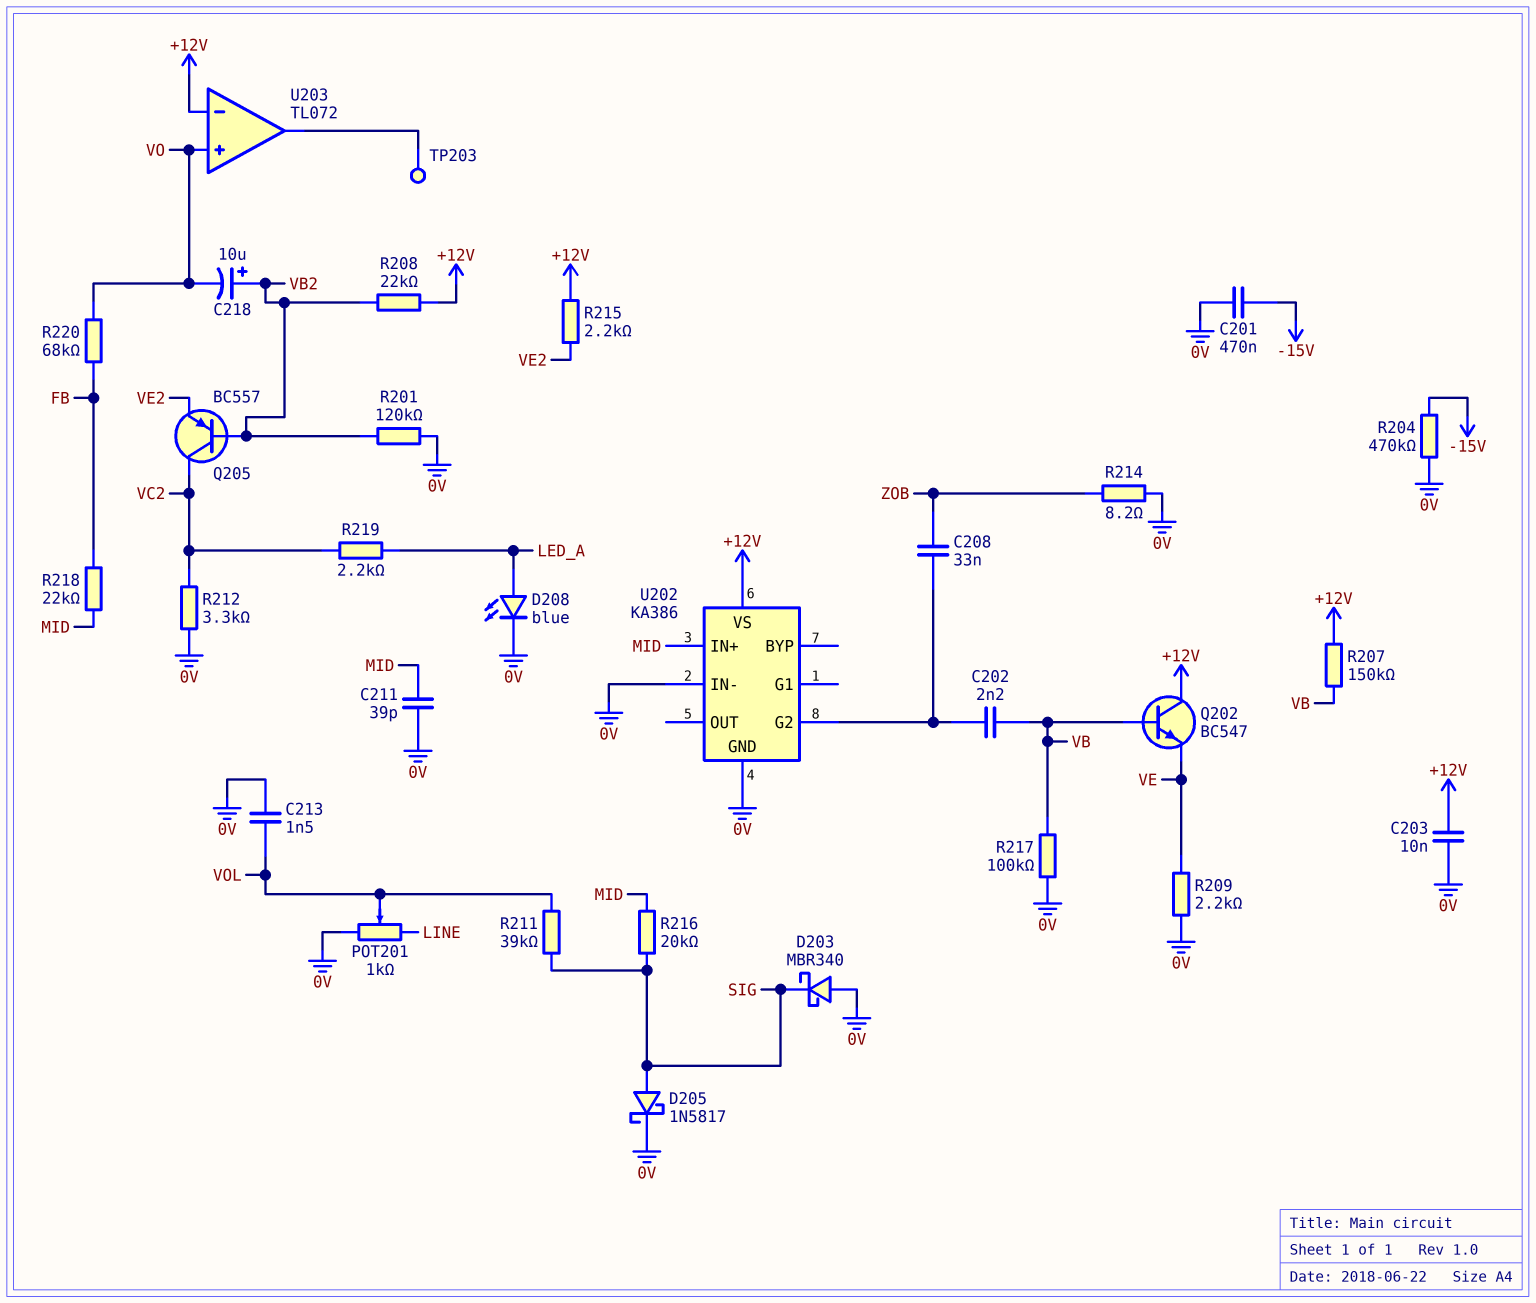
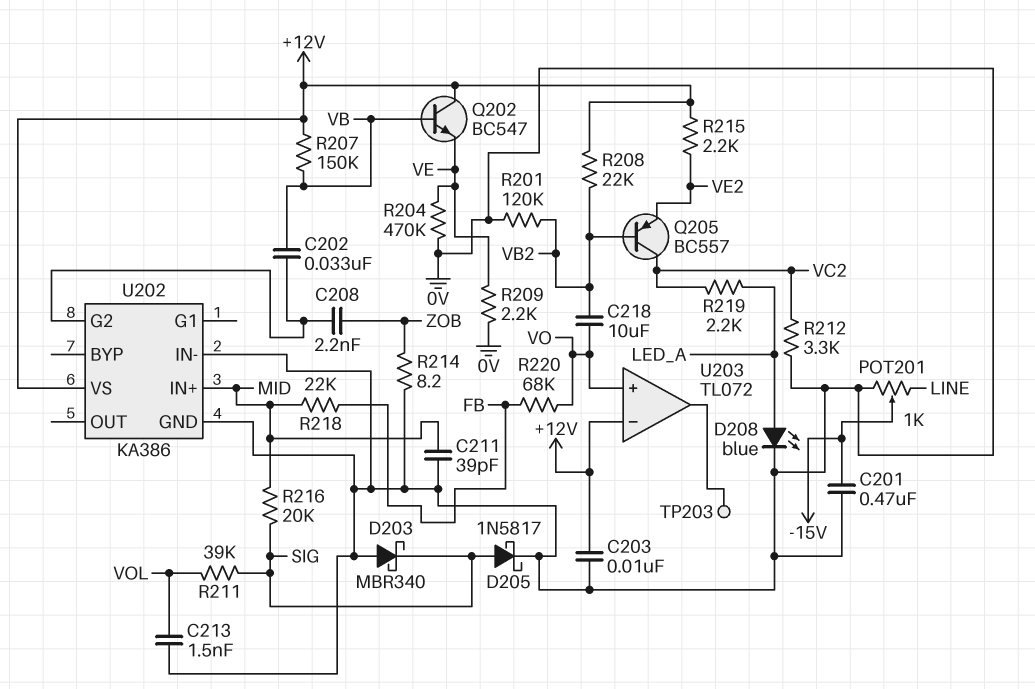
C202: 2.2nF (U202/G2, VB) -> 33nF (U202/G2, VB)
C208: 33nF (U202/G2, ZOB) -> 2.2nF (U202/G2, ZOB)
C218: 10uF (plus VB2, minus VO) -> 10uF (VB2, VO)
POT201: 1k (0V, LINE, wiper VOL) -> 1k (0V, LINE, wiper -15V)
R204: 470k (-15V, 0V) -> 470k (0V, VE)
R217: 100k (0V, VB) -> none

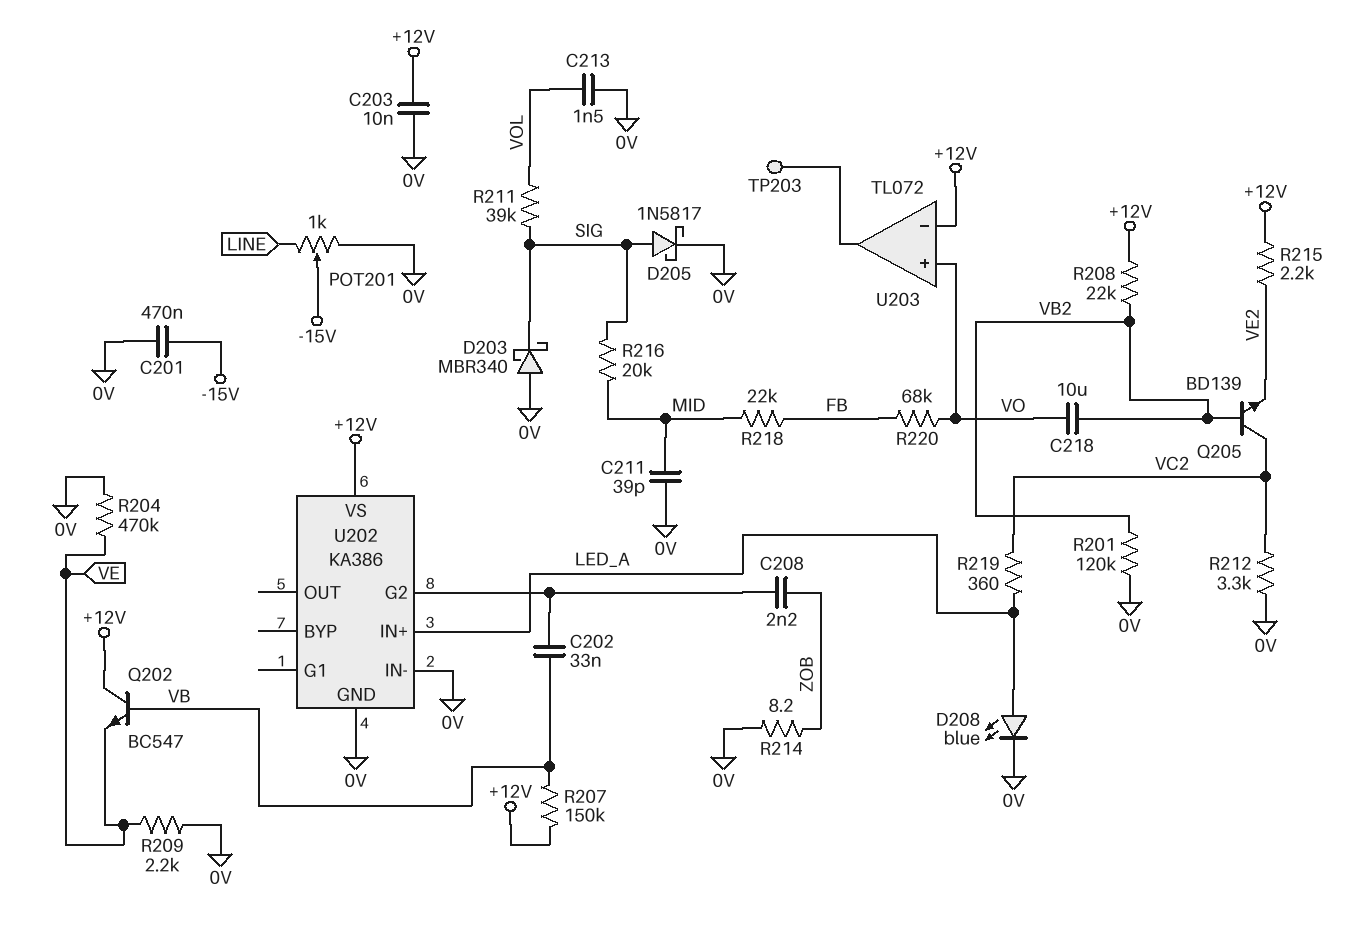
Q205: PNP BC557 (B VB2, C VC2, E VE2) -> NPN BD139 (B VB2, C VC2, E VE2)
R219: 2.2k (LED_A, VC2) -> 360 (LED_A, VC2)
U202 pin IN+: MID -> LED_A

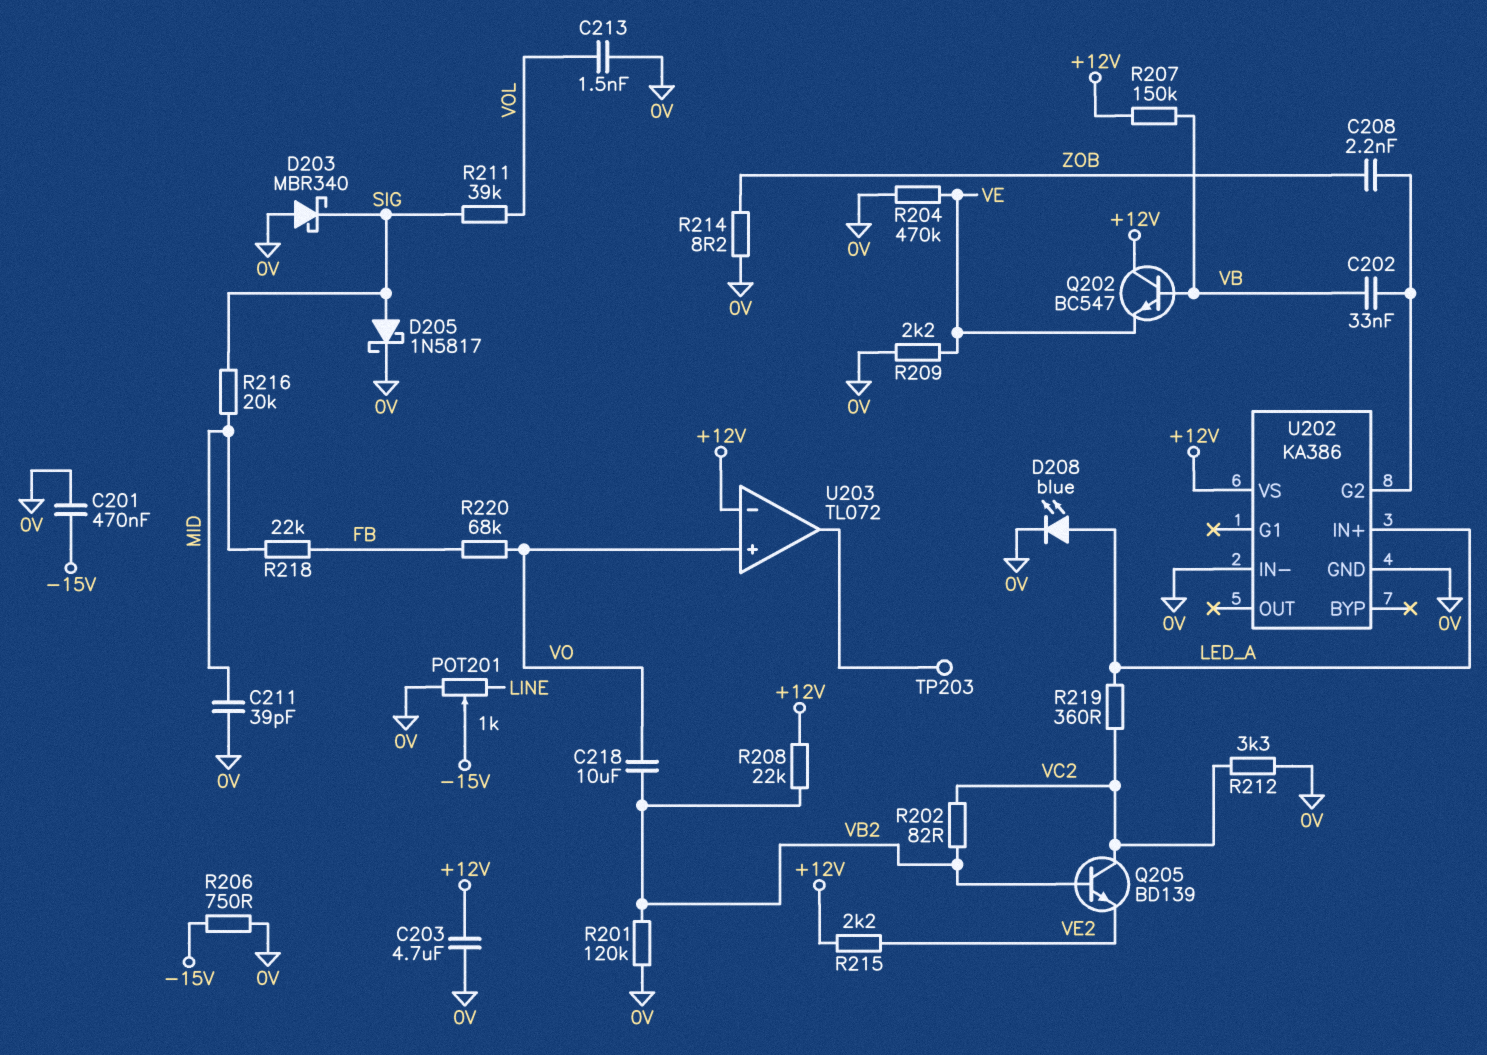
C203: 10nF (+12V, 0V) -> 4.7uF (+12V, 0V)
R202: none -> 82 (VB2, VC2)
R206: none -> 750 (-15V, 0V)

